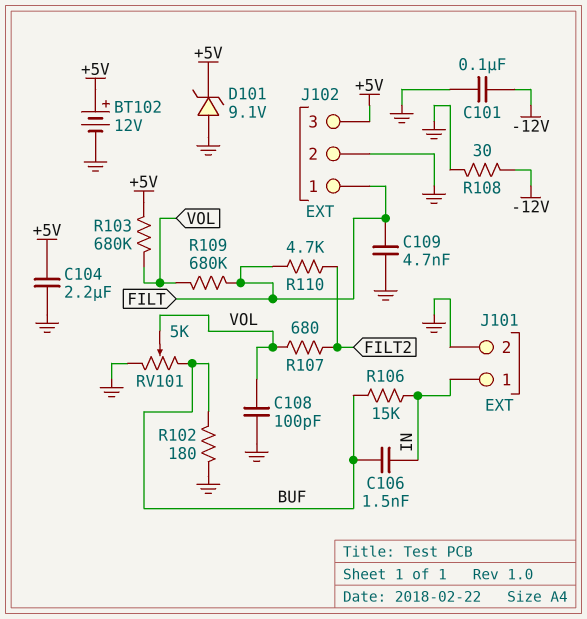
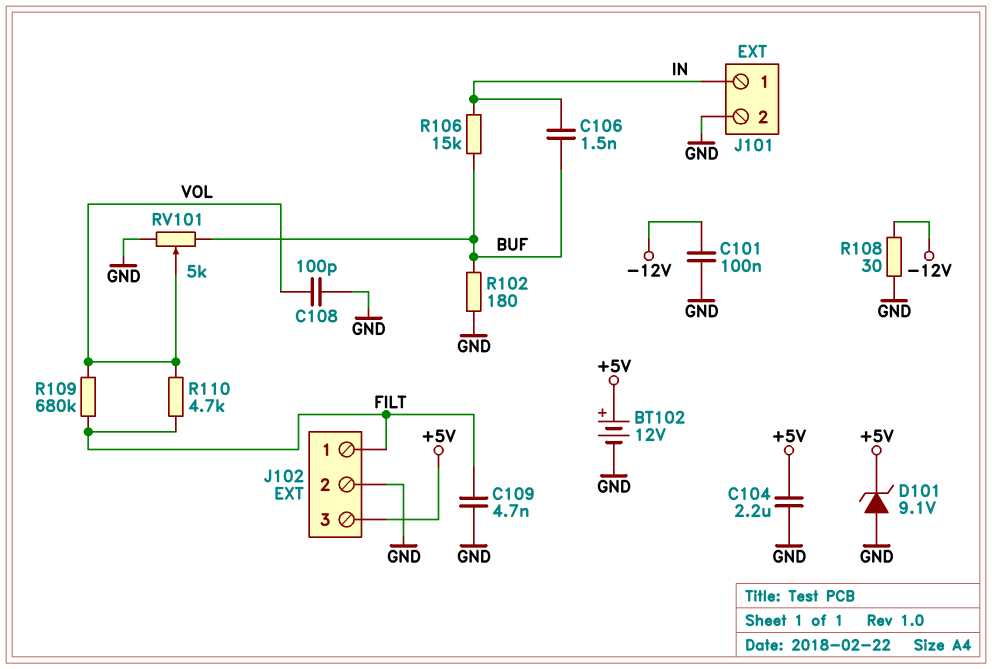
R103: 680k (+5V, VOL) -> none
R107: 680 (FILT2, VOL) -> none
R110: 4.7k (FILT, FILT2) -> 4.7k (FILT, VOL)

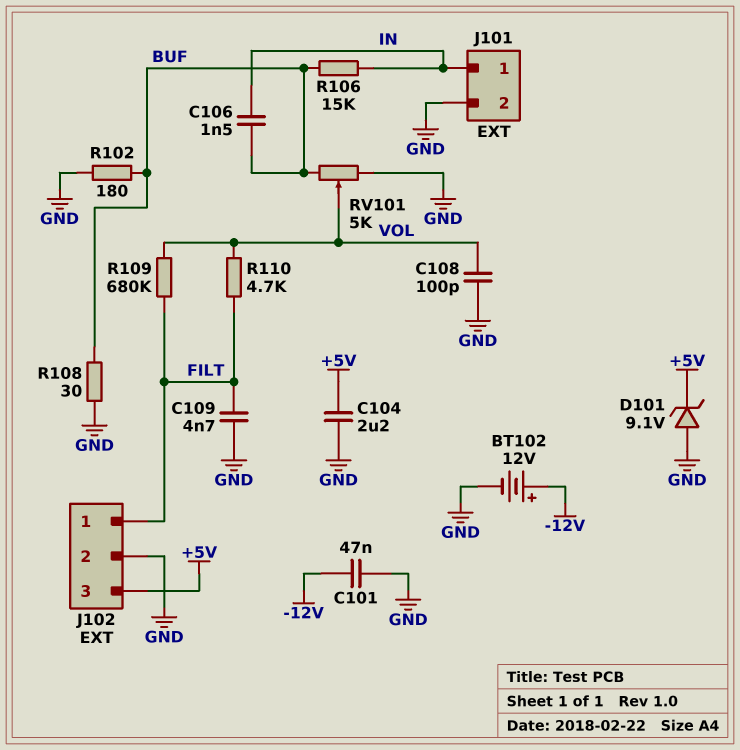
BT102: 12V (plus +5V, minus GND) -> 12V (plus -12V, minus GND)
C101: 100nF (-12V, GND) -> 47nF (-12V, GND)
R108: 30 (-12V, GND) -> 30 (BUF, GND)

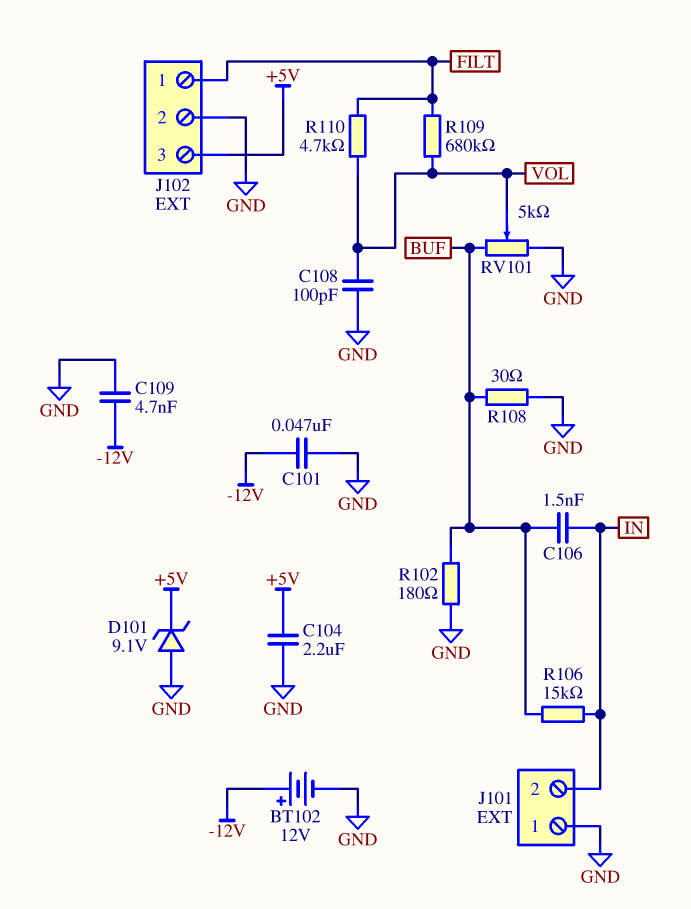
C109: 4.7nF (FILT, GND) -> 4.7nF (-12V, GND)
J101 pin 1: IN -> GND
J101 pin 2: GND -> IN

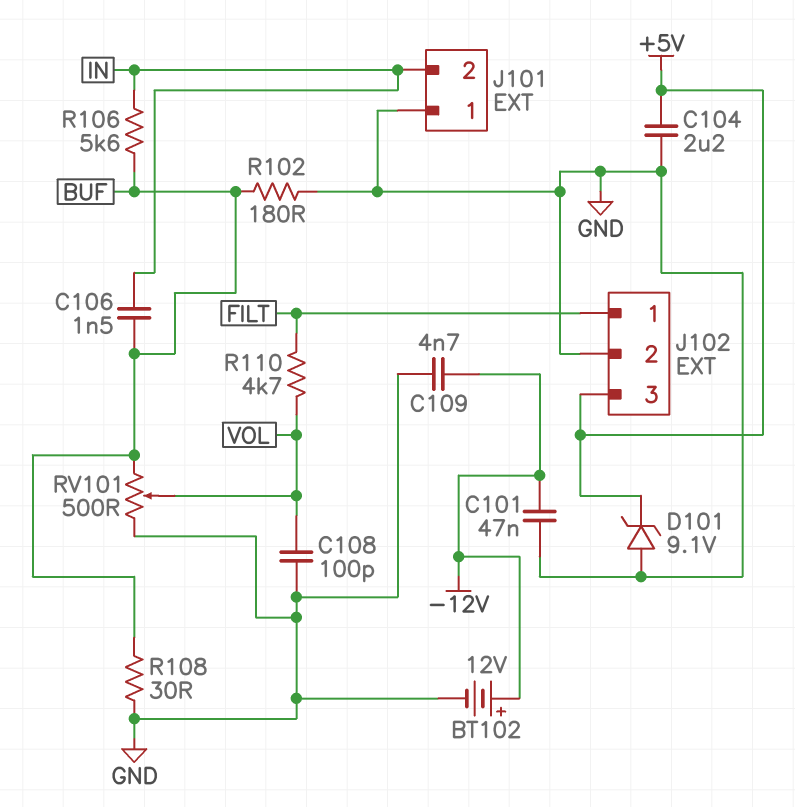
R106: 15k (BUF, IN) -> 5.6k (BUF, IN)
R109: 680k (FILT, VOL) -> none
RV101: 5k (BUF, GND, wiper VOL) -> 500 (BUF, GND, wiper VOL)

